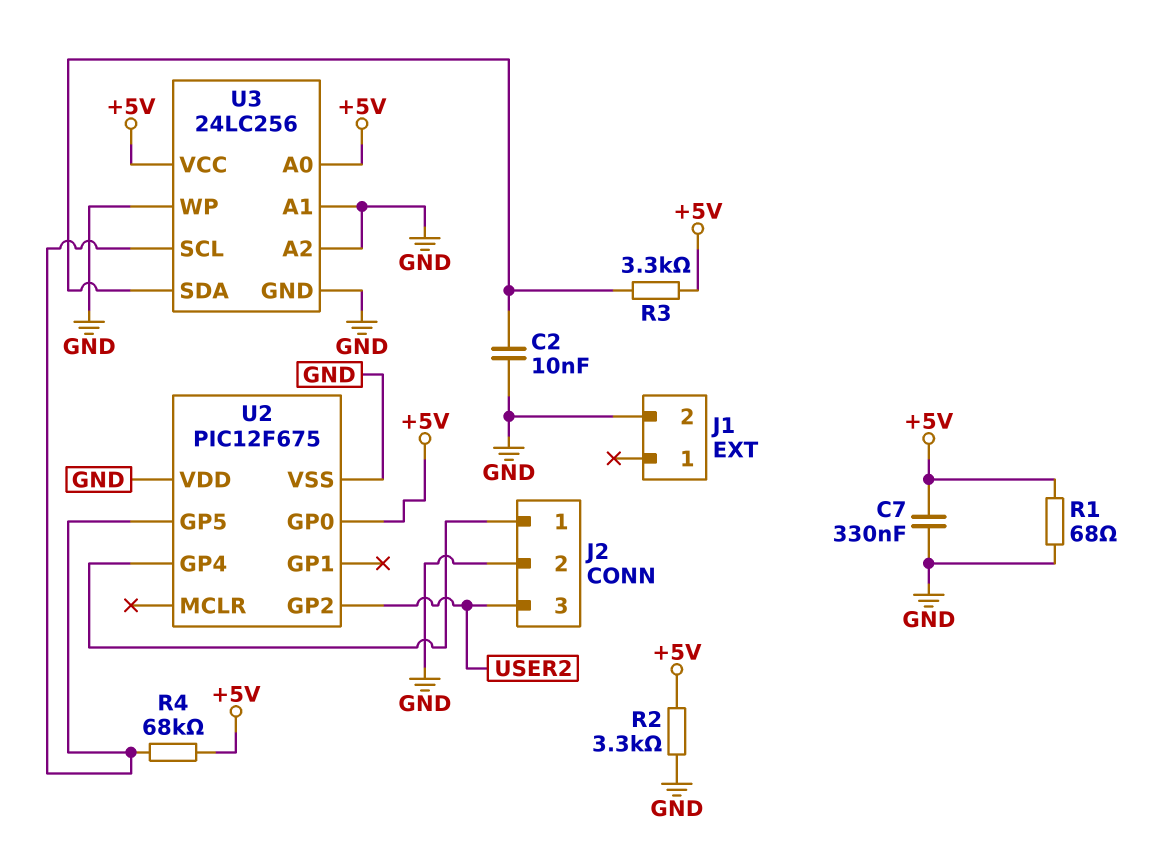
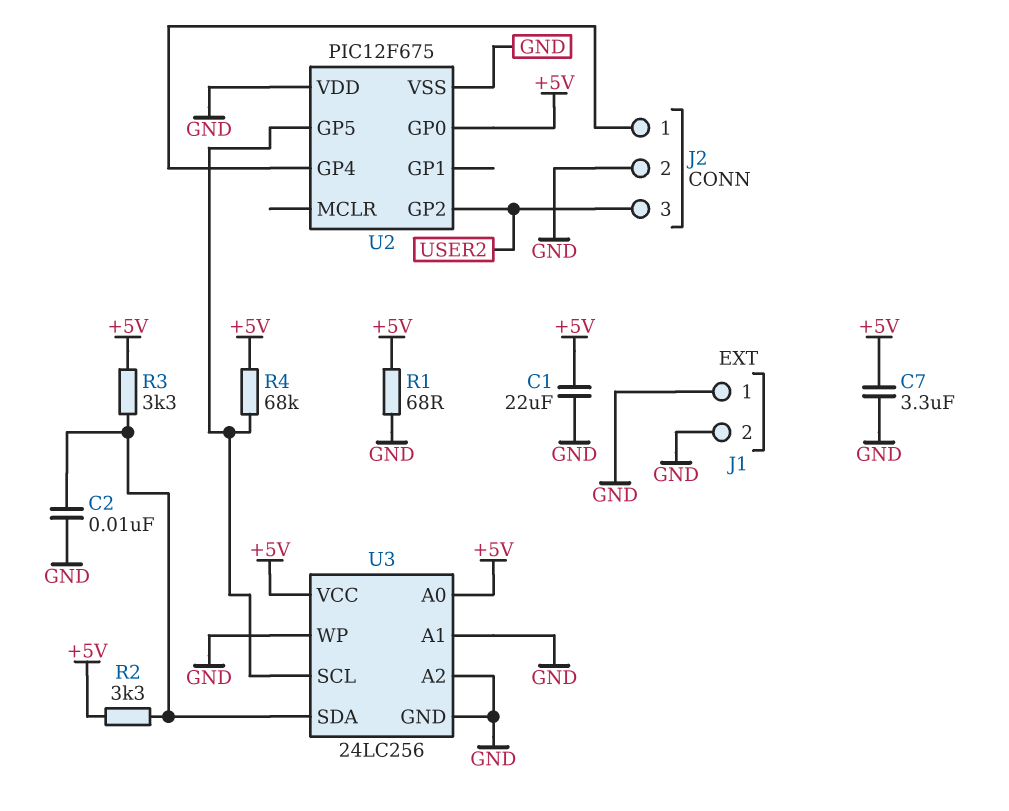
C1: none -> 22uF (+5V, GND)
C7: 330nF (+5V, GND) -> 3.3uF (+5V, GND)
J1 pin 1: none -> GND
R2: 3.3k (+5V, GND) -> 3.3k (+5V, U3/SDA)

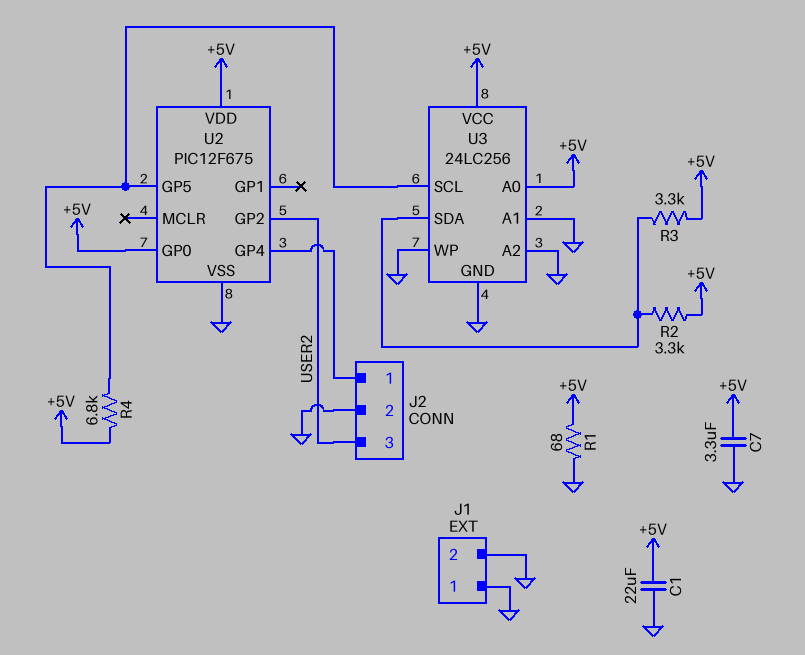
C2: 10nF (GND, U3/SDA) -> none
R4: 68k (+5V, U2/GP5) -> 6.8k (+5V, U2/GP5)
U2 pin VDD: GND -> +5V

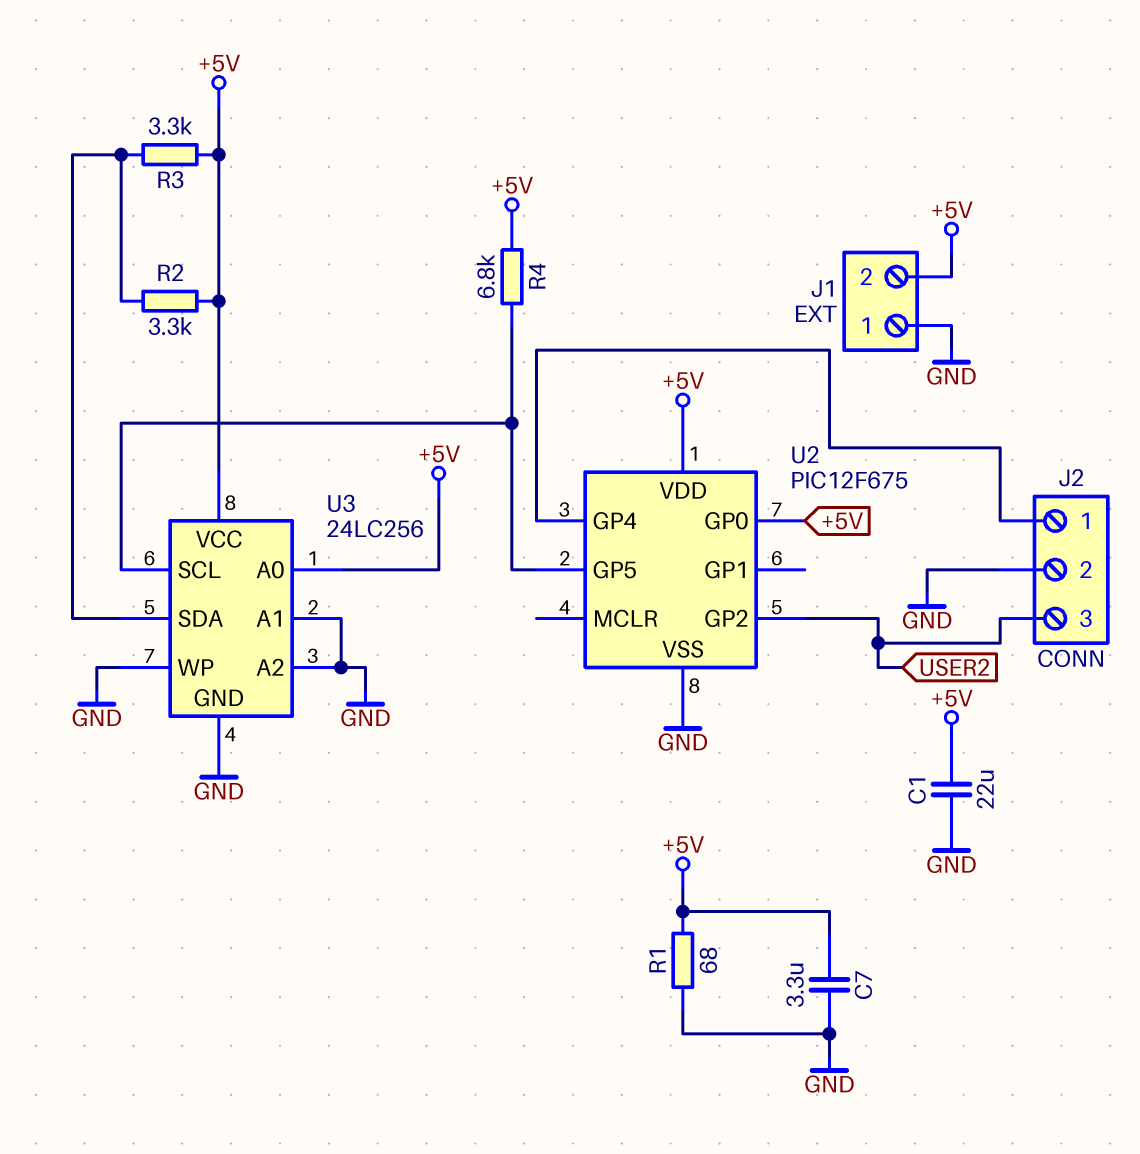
J1 pin 2: GND -> +5V

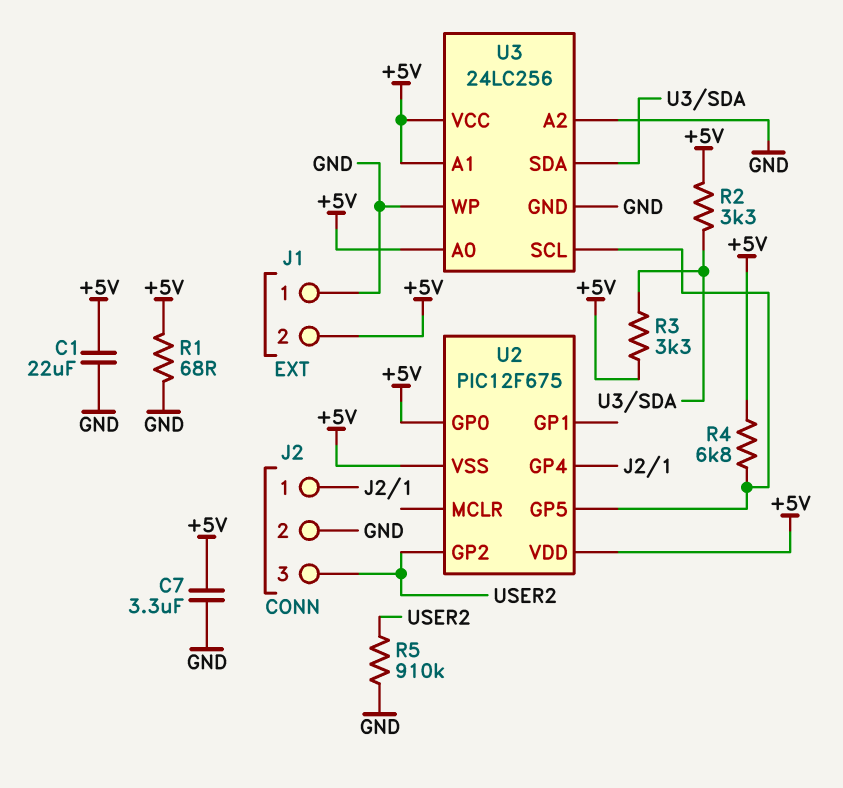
R5: none -> 910k (GND, USER2)
U2 pin VSS: GND -> +5V
U3 pin A1: GND -> +5V

